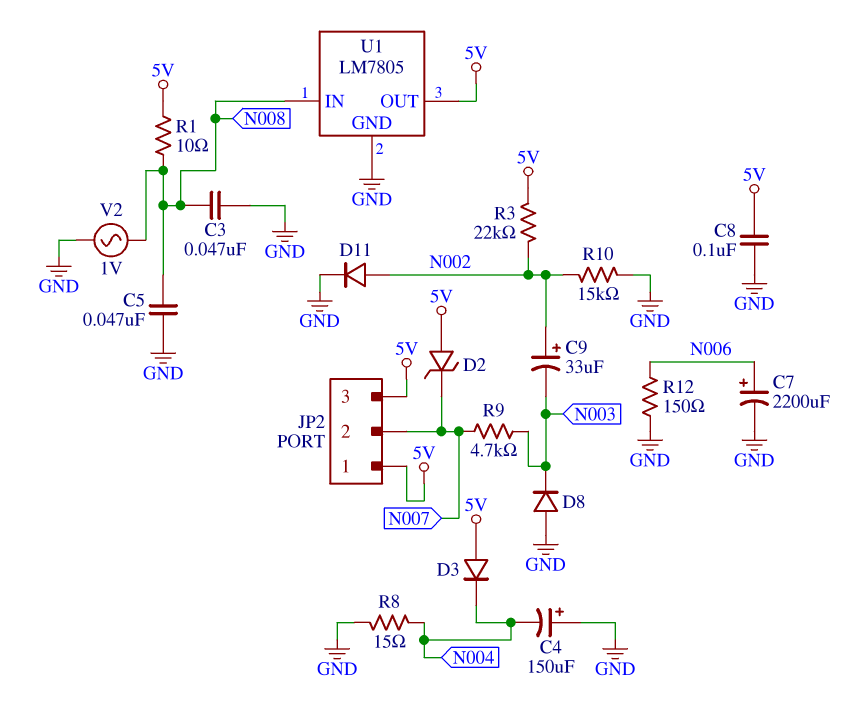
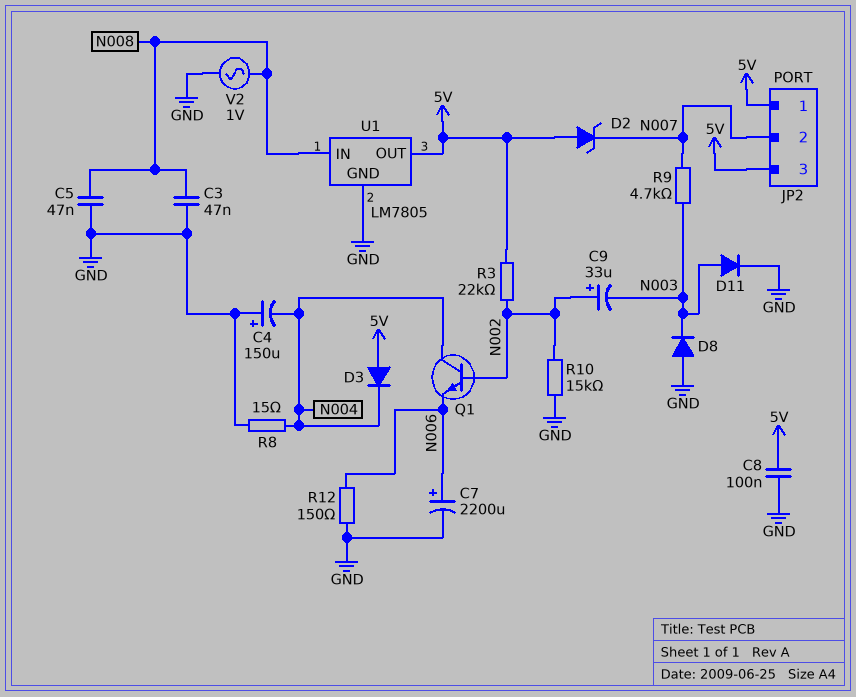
D11: diode (A N002, K GND) -> diode (A N003, K GND)
Q1: none -> NPN (B N002, C N004, E N006)
R1: 10 (5V, N008) -> none

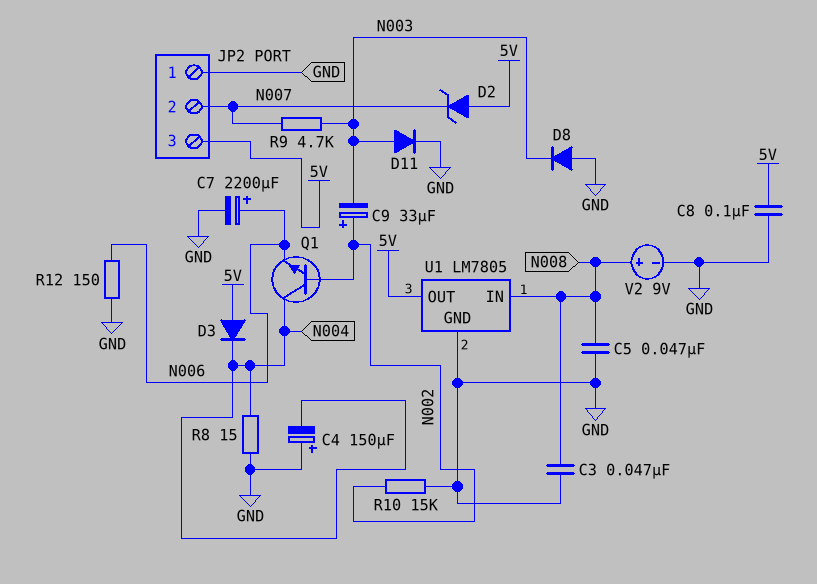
JP2 pin 1: 5V -> GND
R3: 22k (5V, N002) -> none
V2: AC 1V (GND, N008) -> 9V (plus N008, minus GND)

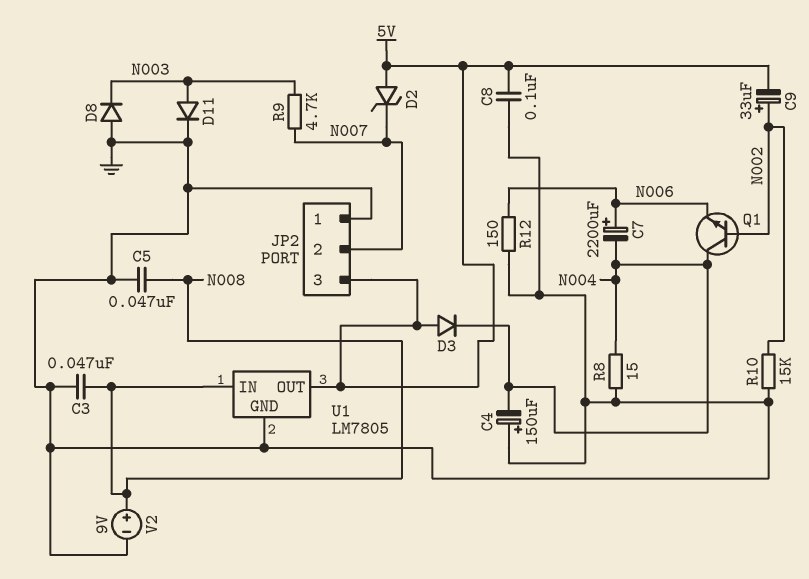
C7: 2200uF (plus N006, minus GND) -> 2200uF (plus N006, minus N004)
C9: 33uF (plus N002, minus N003) -> 33uF (plus N002, minus 5V)

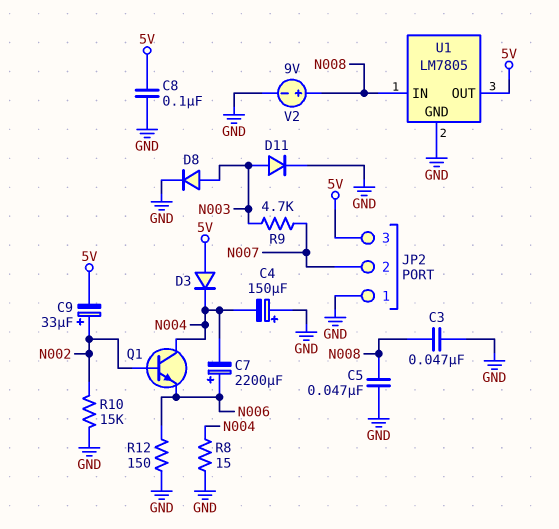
D2: zener (A 5V, K N007) -> none
D8: diode (A GND, K N003) -> diode (A N003, K GND)

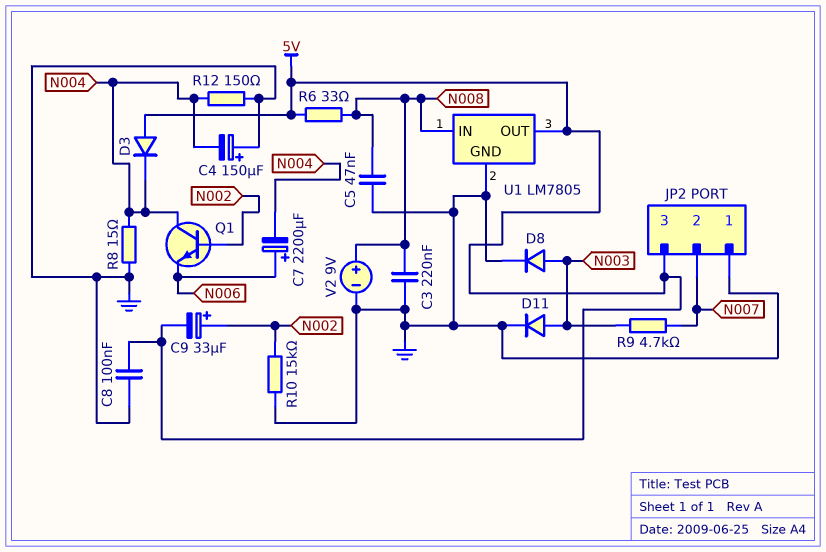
C3: 47nF (GND, N008) -> 220nF (GND, N008)
R6: none -> 33 (5V, N008)
R12: 150 (GND, N006) -> 150 (GND, N004)

